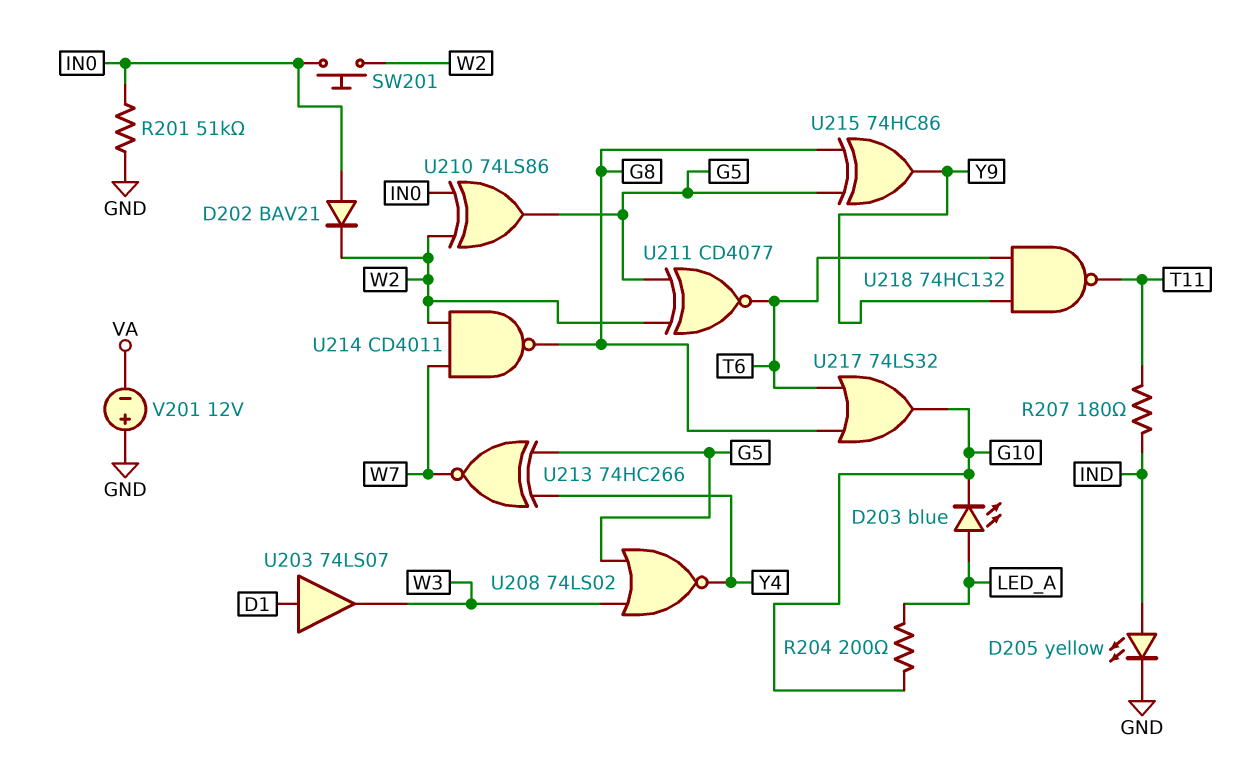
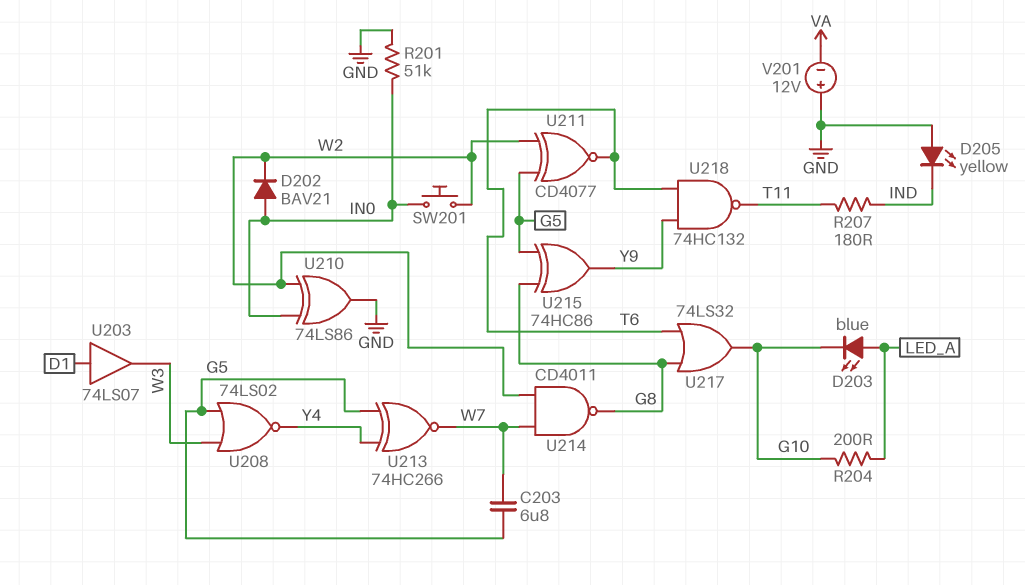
C203: none -> 6.8uF (G5, W7)
D205: LED yellow (A IND, K GND) -> LED yellow (A GND, K IND)
U210: XOR 74LS86 (in IN0, in W2, out G5) -> XOR 74LS86 (in IN0, in W2, out GND)

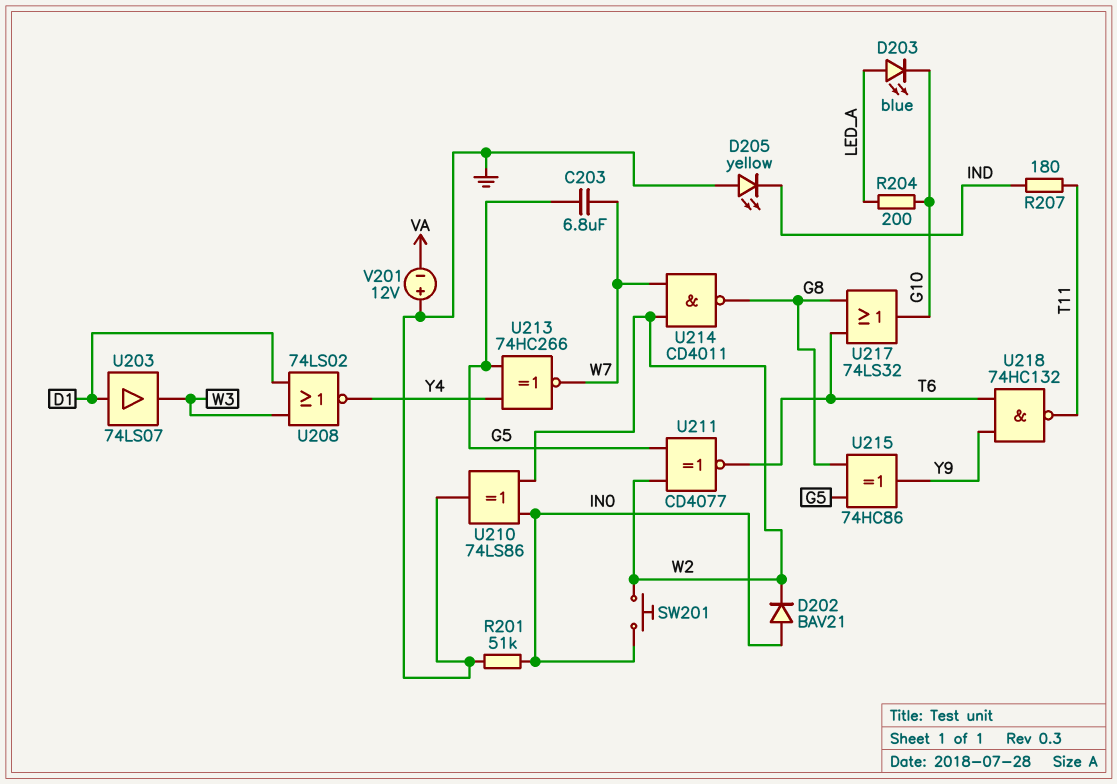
U208: NOR 74LS02 (in G5, in W3, out Y4) -> NOR 74LS02 (in D1, in W3, out Y4)

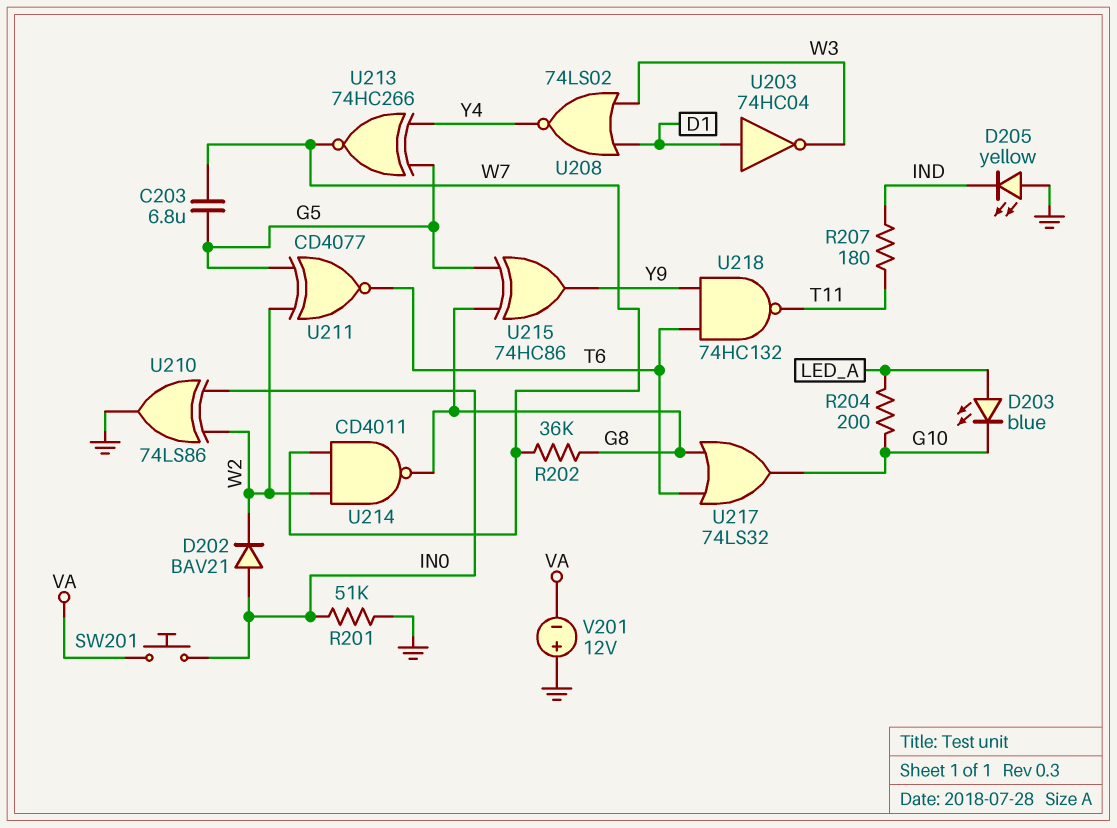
R202: none -> 36k (G8, W7)
SW201: button (IN0, W2) -> button (IN0, VA)
U203: buffer 74LS07 (in D1, out W3) -> NOT 74HC04 (in D1, out W3)

